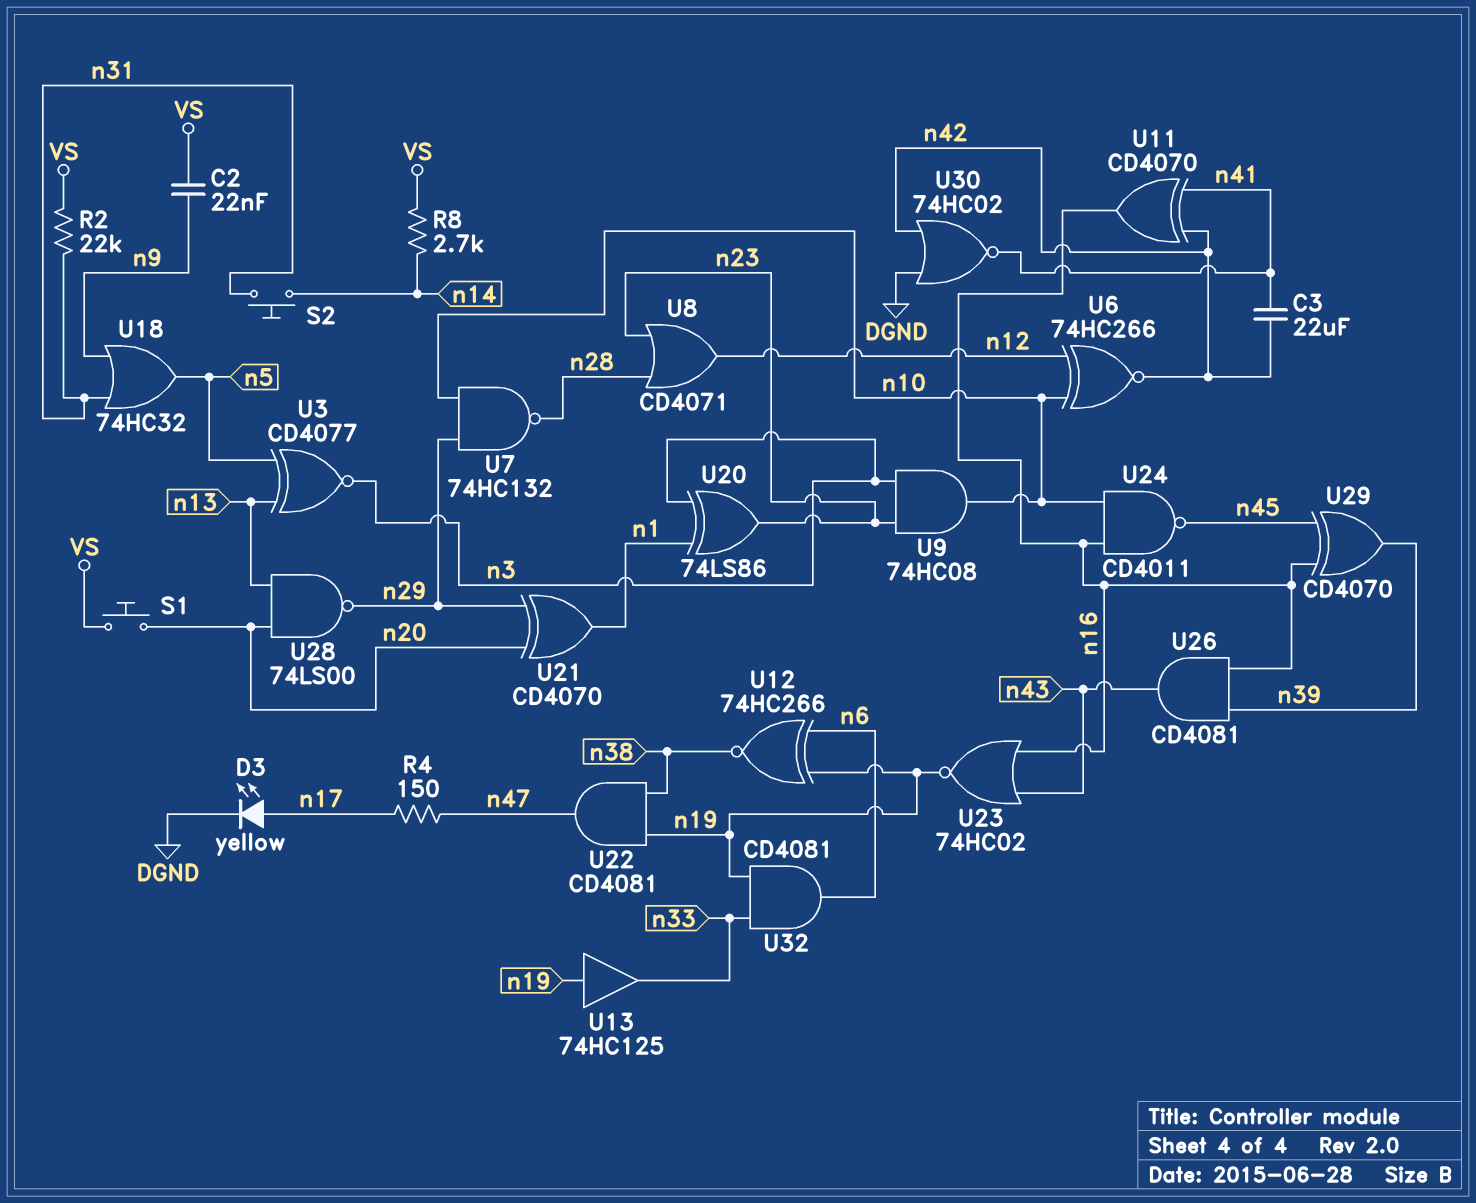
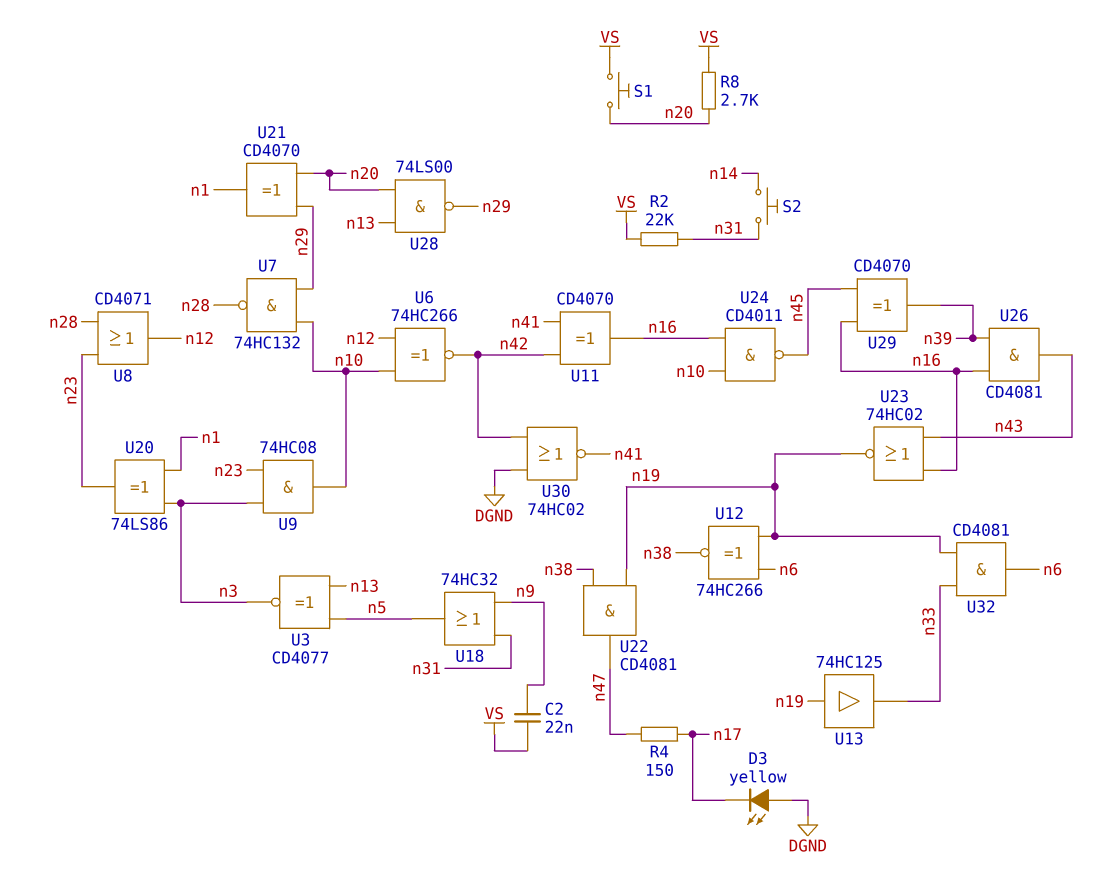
C3: 22uF (n41, n42) -> none
D3: LED yellow (A n17, K DGND) -> LED yellow (A DGND, K n17)
R8: 2.7k (VS, n14) -> 2.7k (VS, n20)

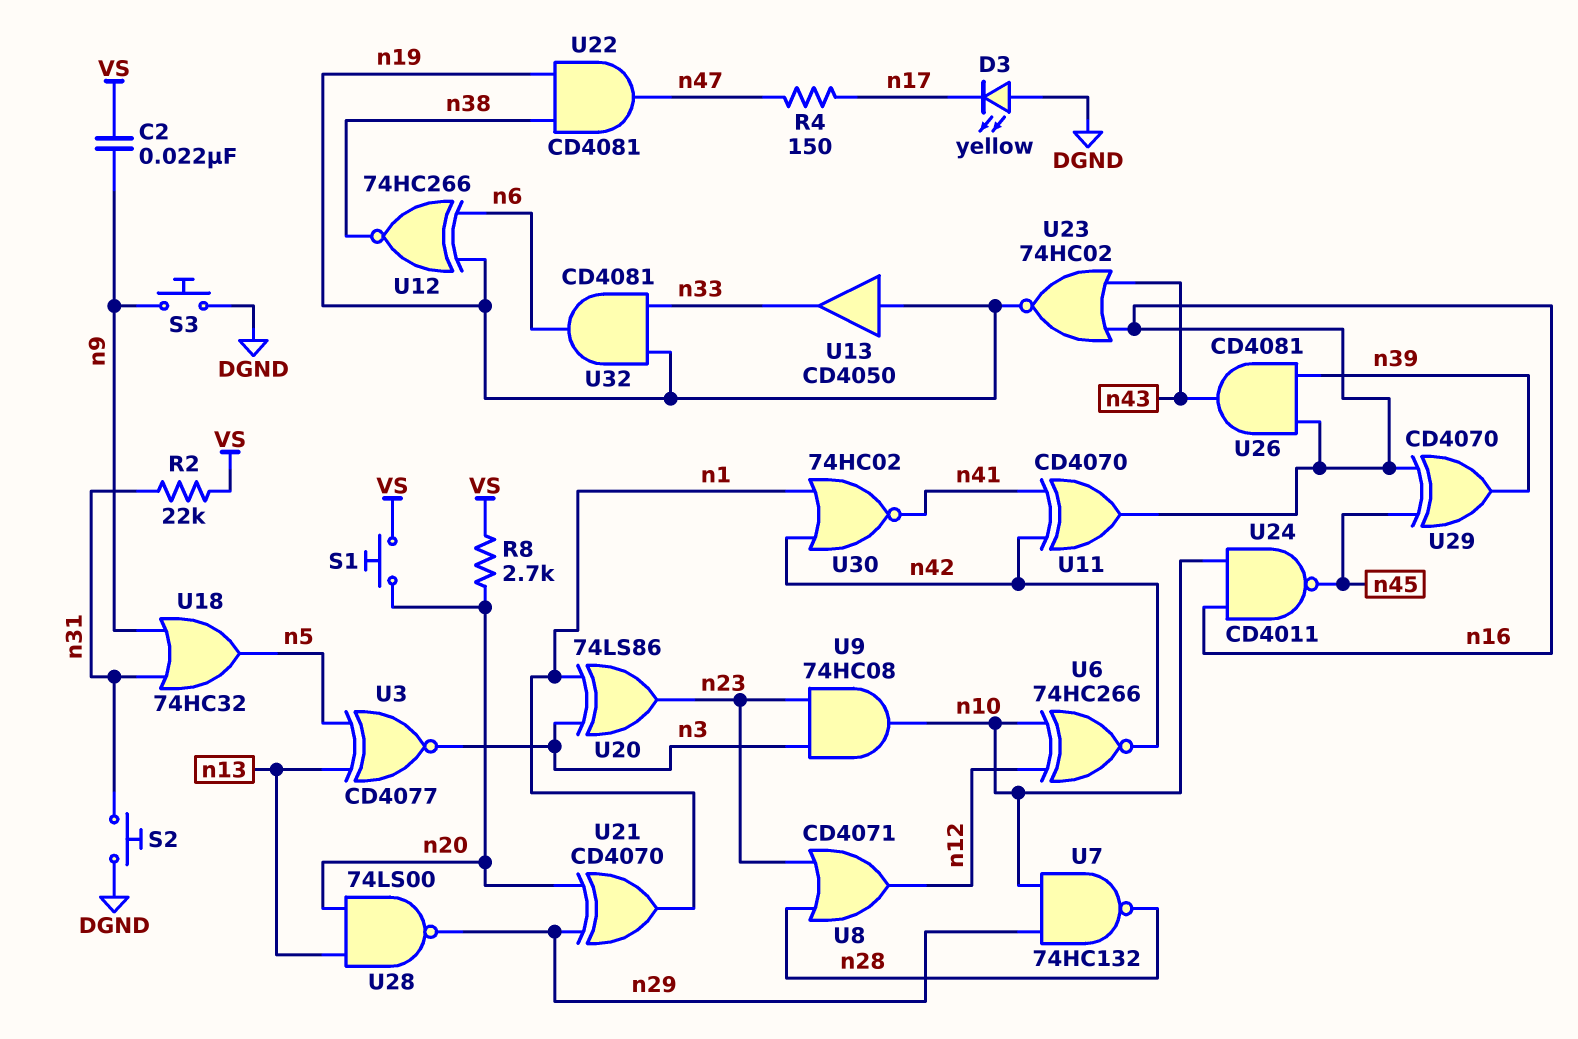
S2: button (n14, n31) -> button (DGND, n31)
S3: none -> button (DGND, n9)
U13: buffer 74HC125 (in n19, out n33) -> buffer CD4050 (in n19, out n33)
U30: NOR 74HC02 (in DGND, in n42, out n41) -> NOR 74HC02 (in n1, in n42, out n41)

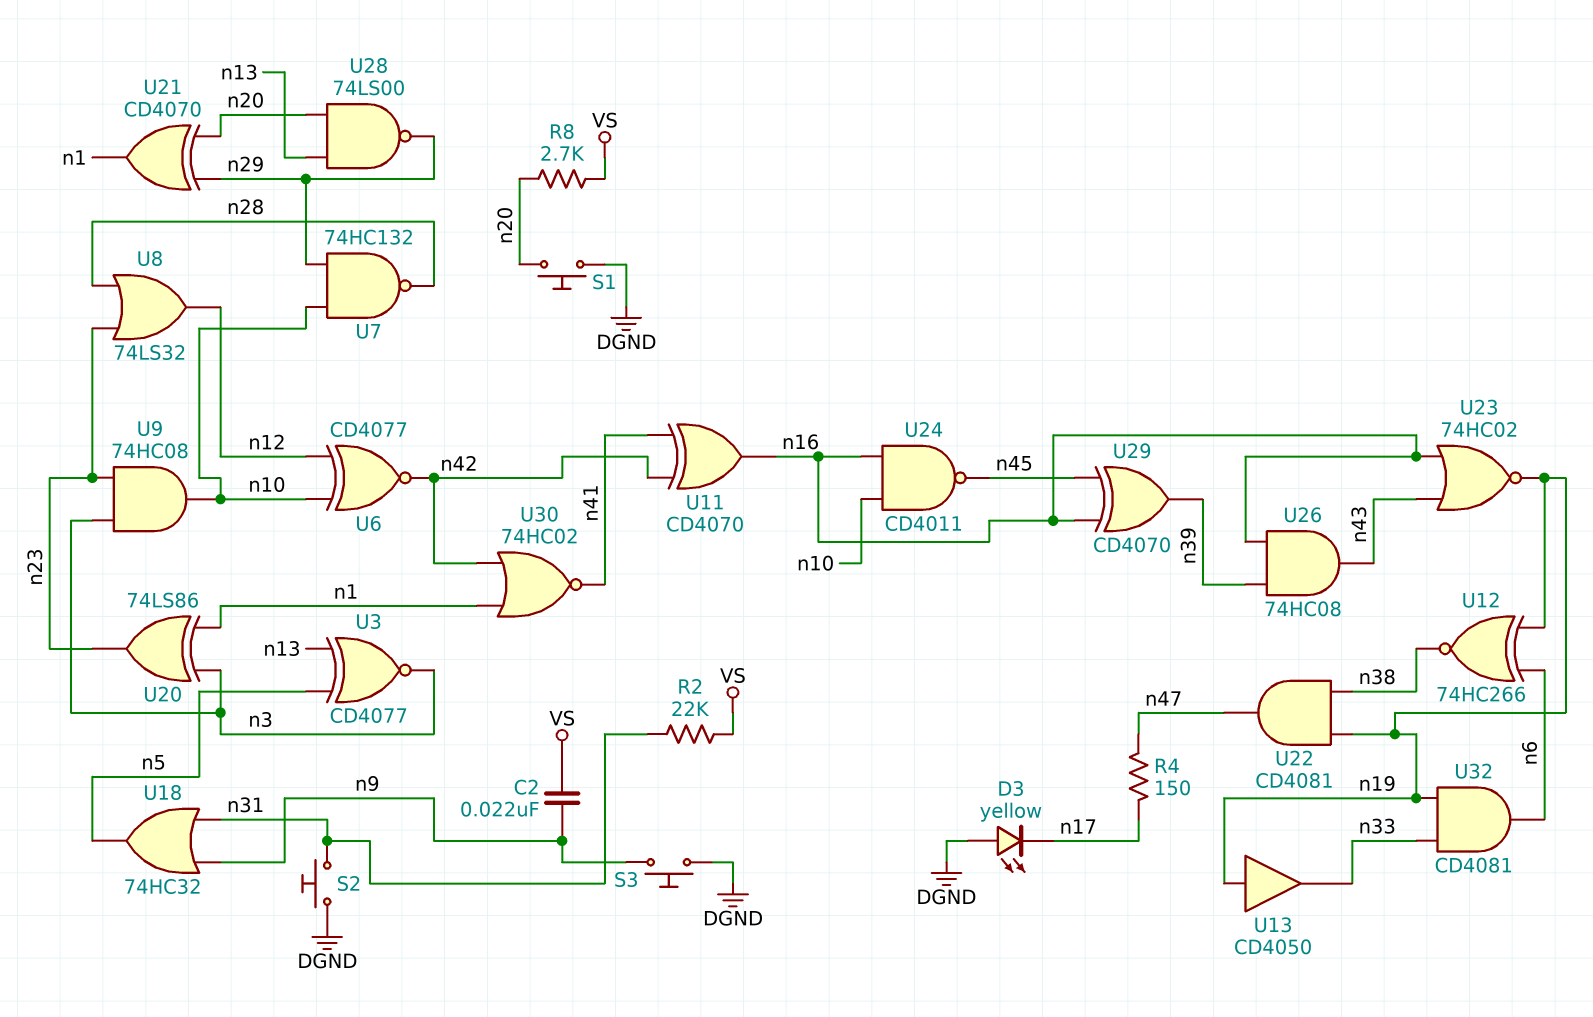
S1: button (VS, n20) -> button (DGND, n20)
U6: XNOR 74HC266 (in n10, in n12, out n42) -> XNOR CD4077 (in n10, in n12, out n42)
U8: OR CD4071 (in n23, in n28, out n12) -> OR 74LS32 (in n23, in n28, out n12)
U26: AND CD4081 (in n16, in n39, out n43) -> AND 74HC08 (in n16, in n39, out n43)

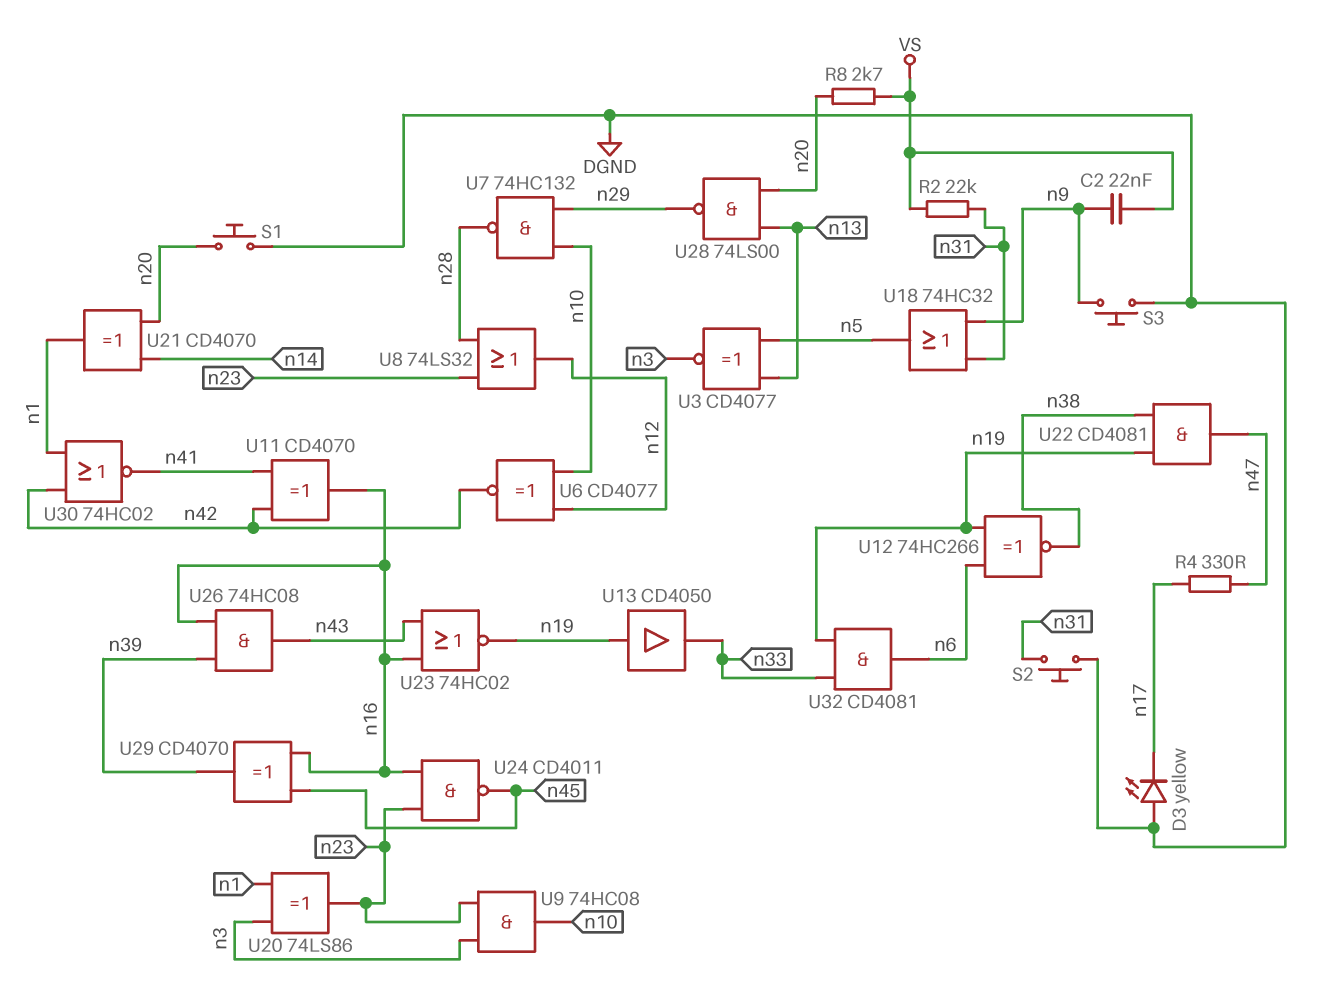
R4: 150 (n17, n47) -> 330 (n17, n47)
U21: XOR CD4070 (in n20, in n29, out n1) -> XOR CD4070 (in n14, in n20, out n1)
U24: NAND CD4011 (in n10, in n16, out n45) -> NAND CD4011 (in n16, in n23, out n45)

